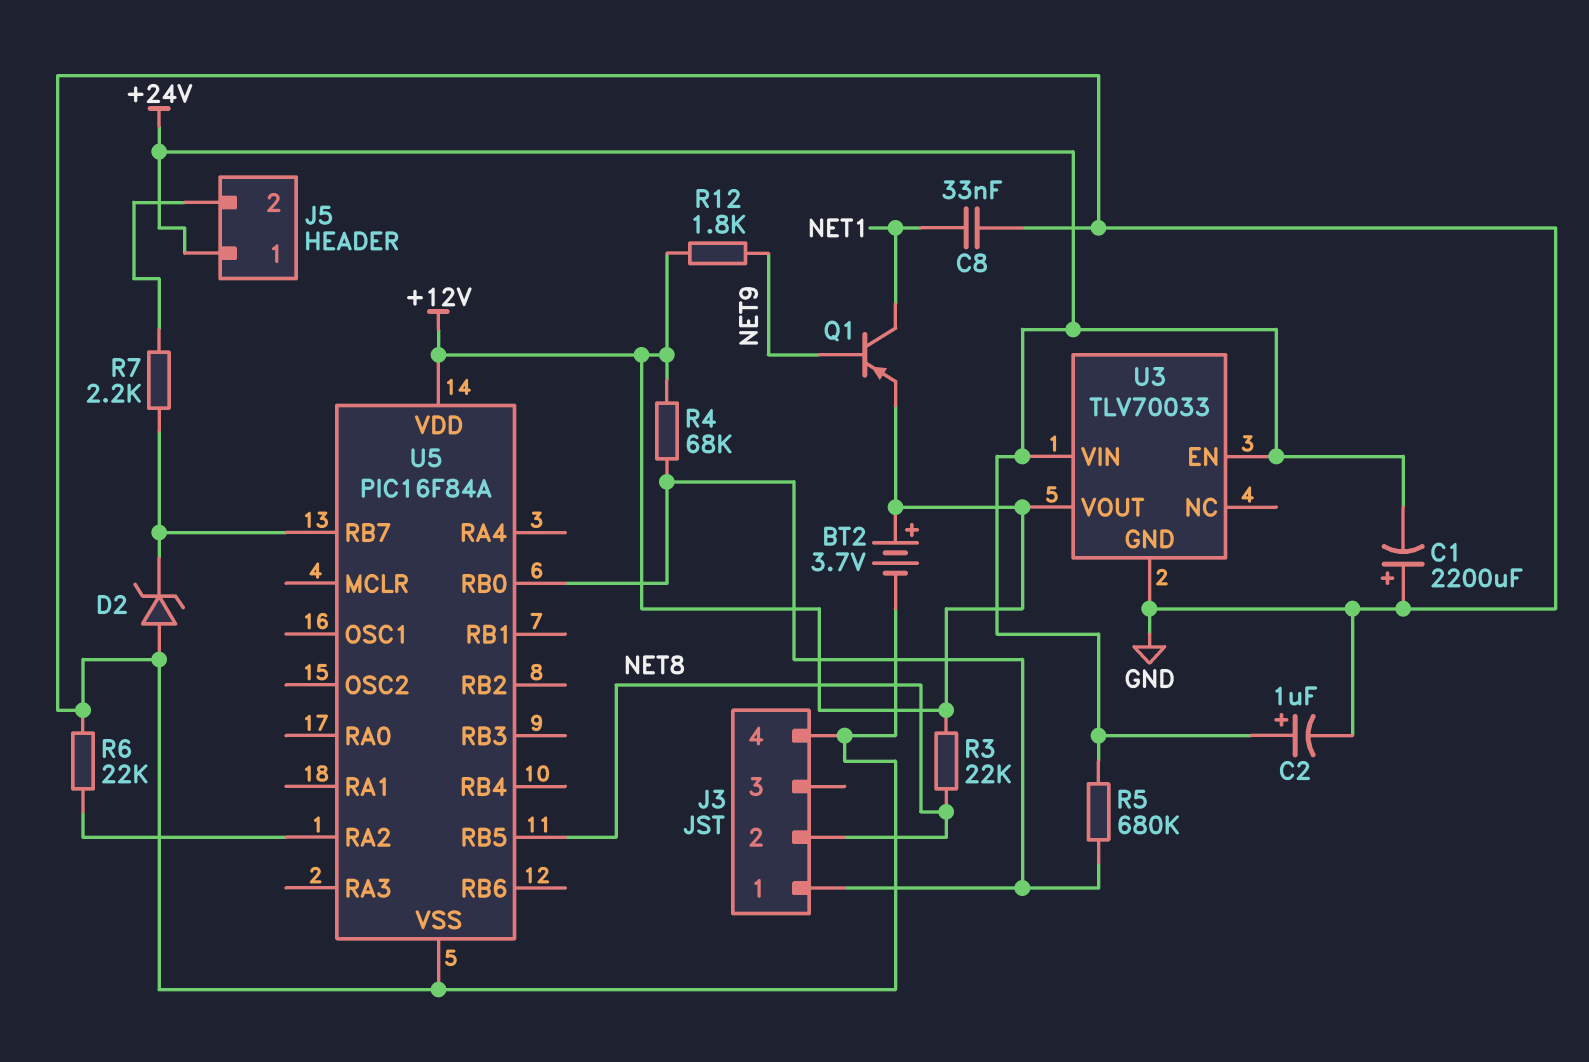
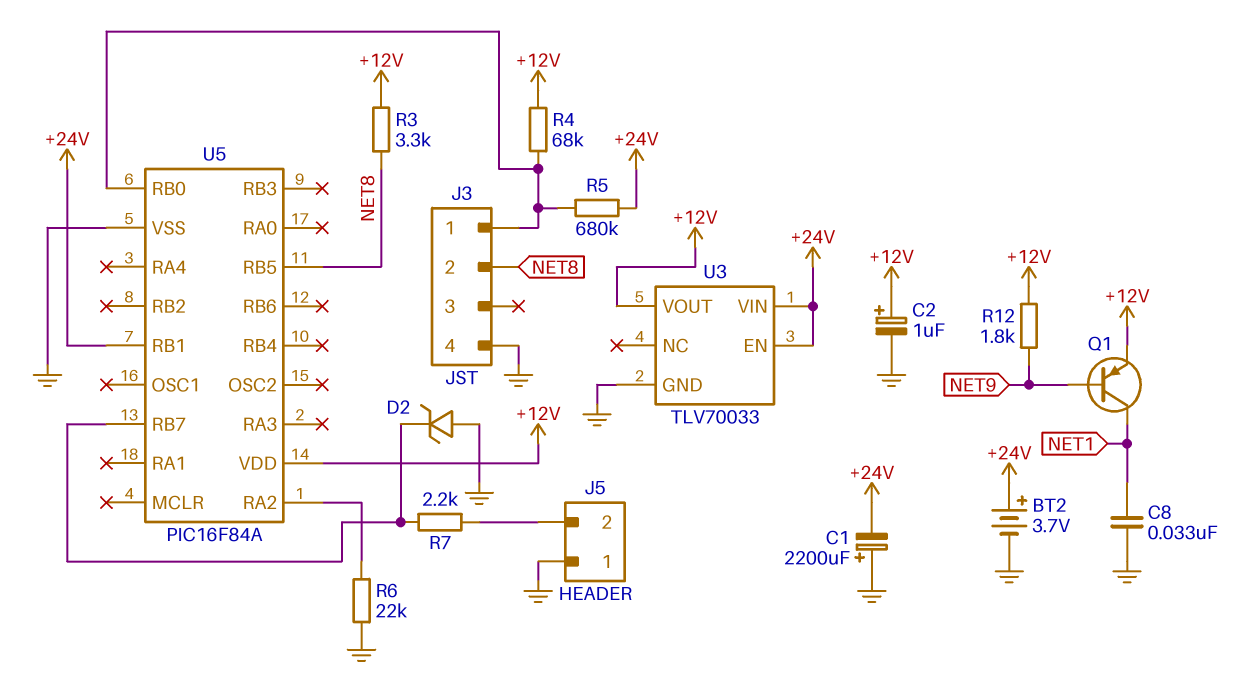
BT2: 3.7V (plus +12V, minus GND) -> 3.7V (plus +24V, minus GND)
C2: 1uF (plus +24V, minus GND) -> 1uF (plus +12V, minus GND)
J5 pin 1: +24V -> GND
R3: 22k (+12V, NET8) -> 3.3k (+12V, NET8)
U5 pin RB1: none -> +24V

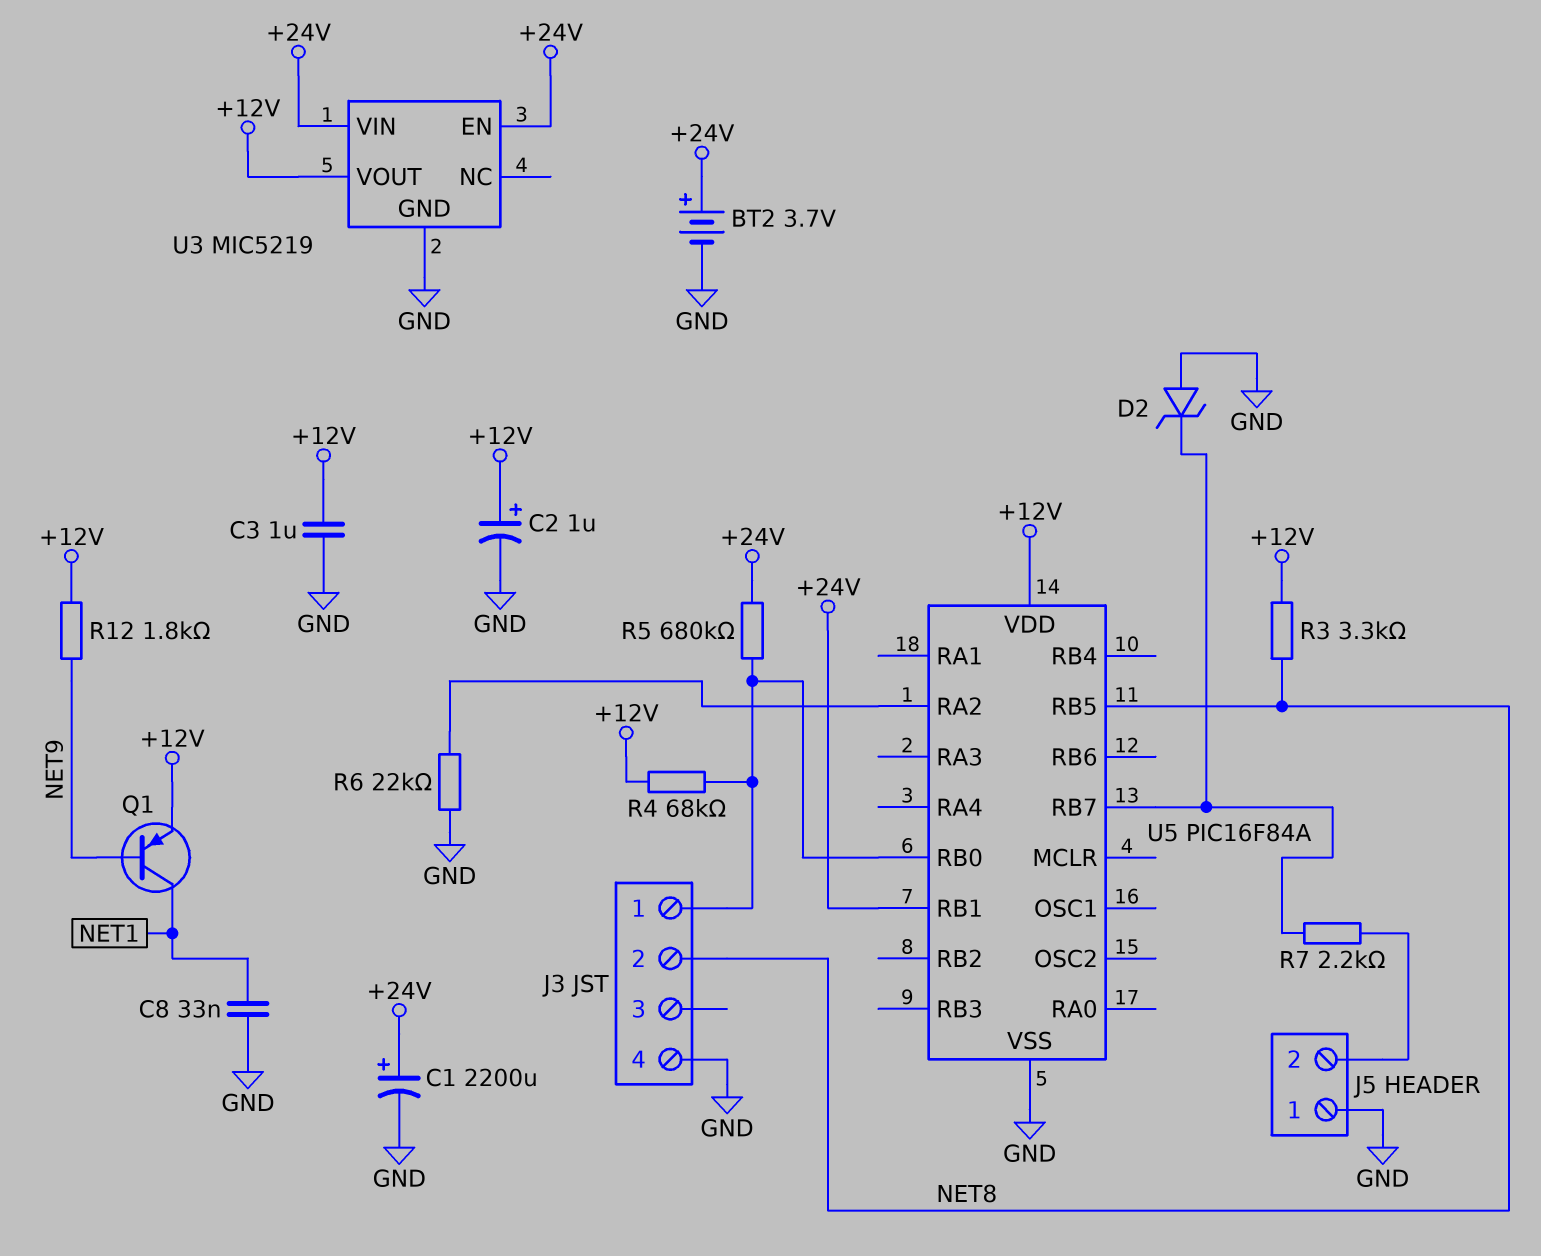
C1: 2200uF (plus GND, minus +24V) -> 2200uF (plus +24V, minus GND)
C3: none -> 1uF (+12V, GND)
U3: TLV70033 -> MIC5219

